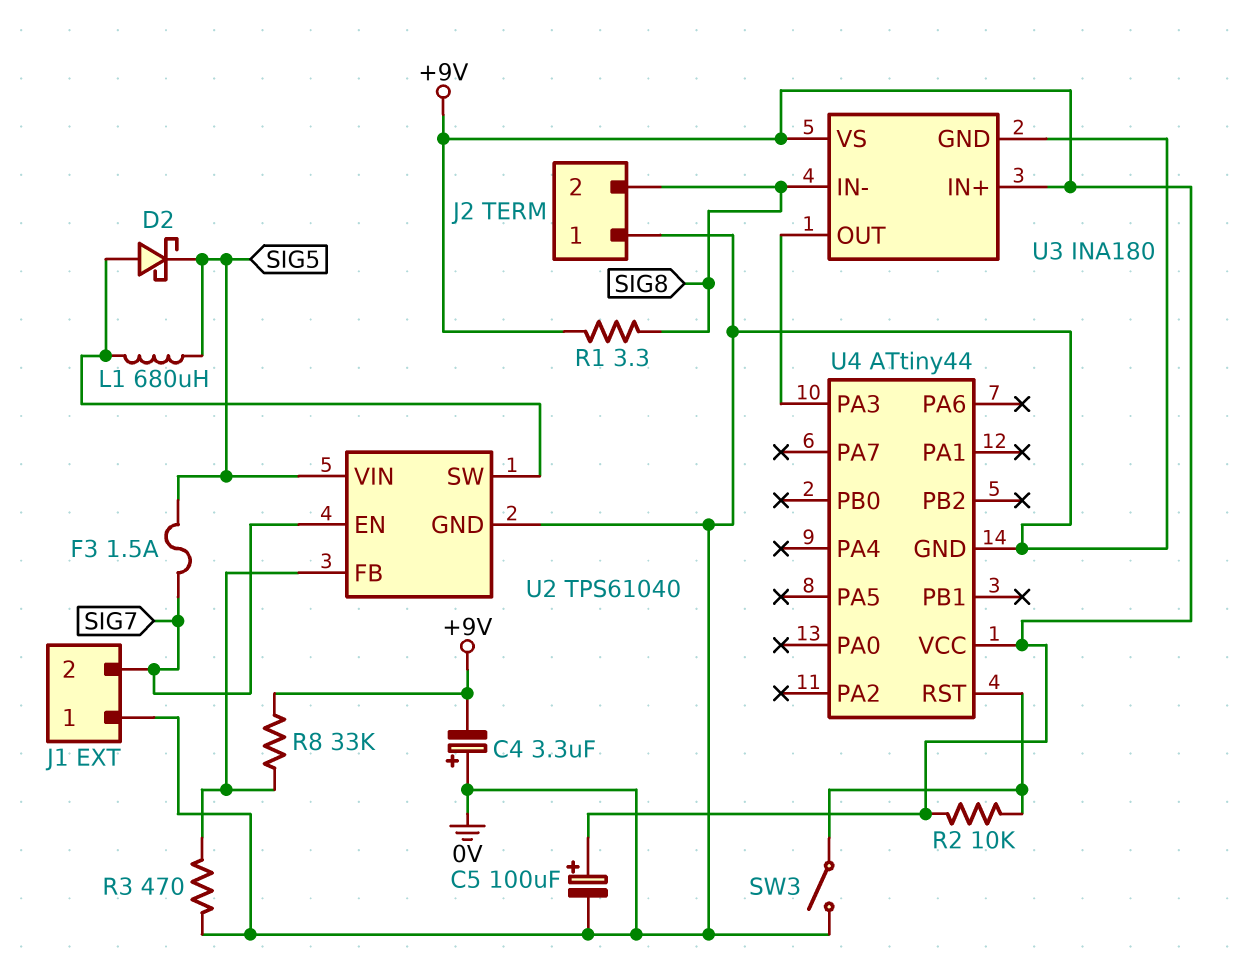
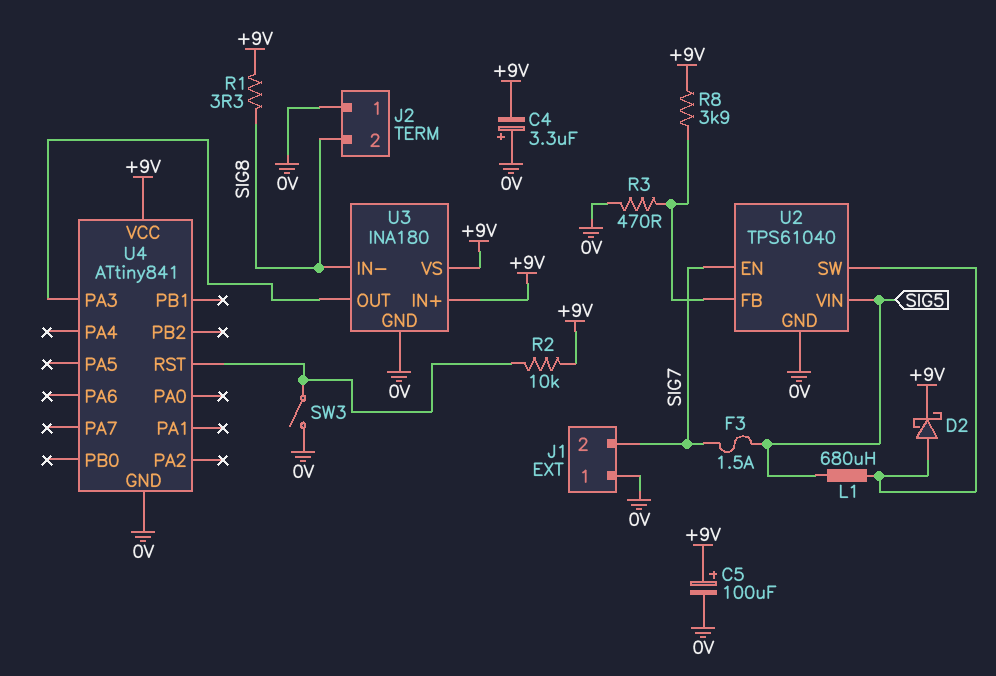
D2: schottky (A U2/SW, K SIG5) -> schottky (A U2/SW, K +9V)
R8: 33k (+9V, U2/FB) -> 3.9k (+9V, U2/FB)
U4: ATtiny44 -> ATtiny841

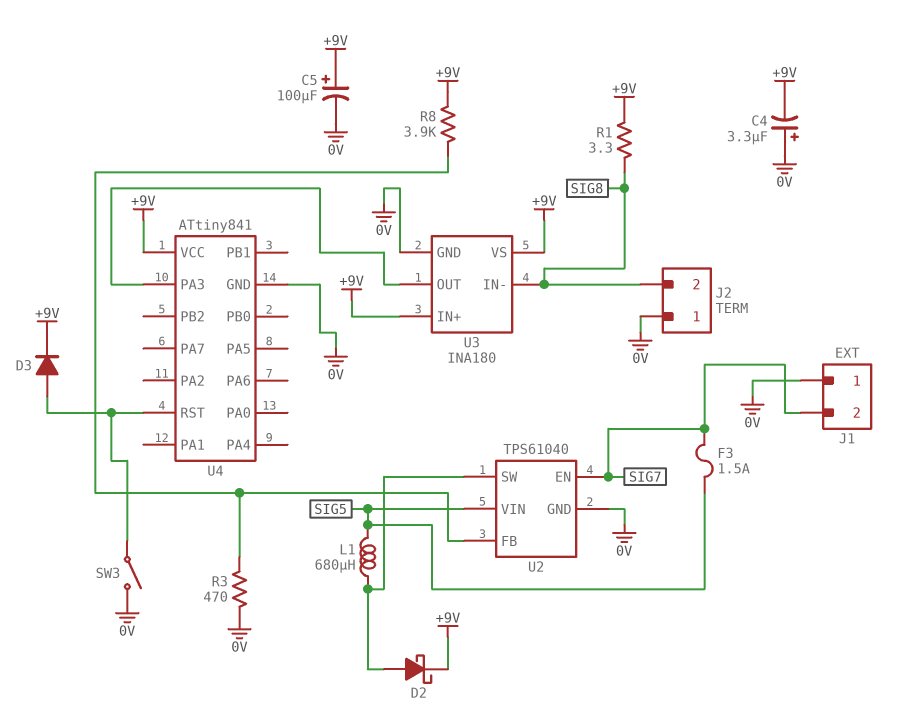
D3: none -> diode (A U4/RST, K +9V)
R2: 10k (+9V, U4/RST) -> none

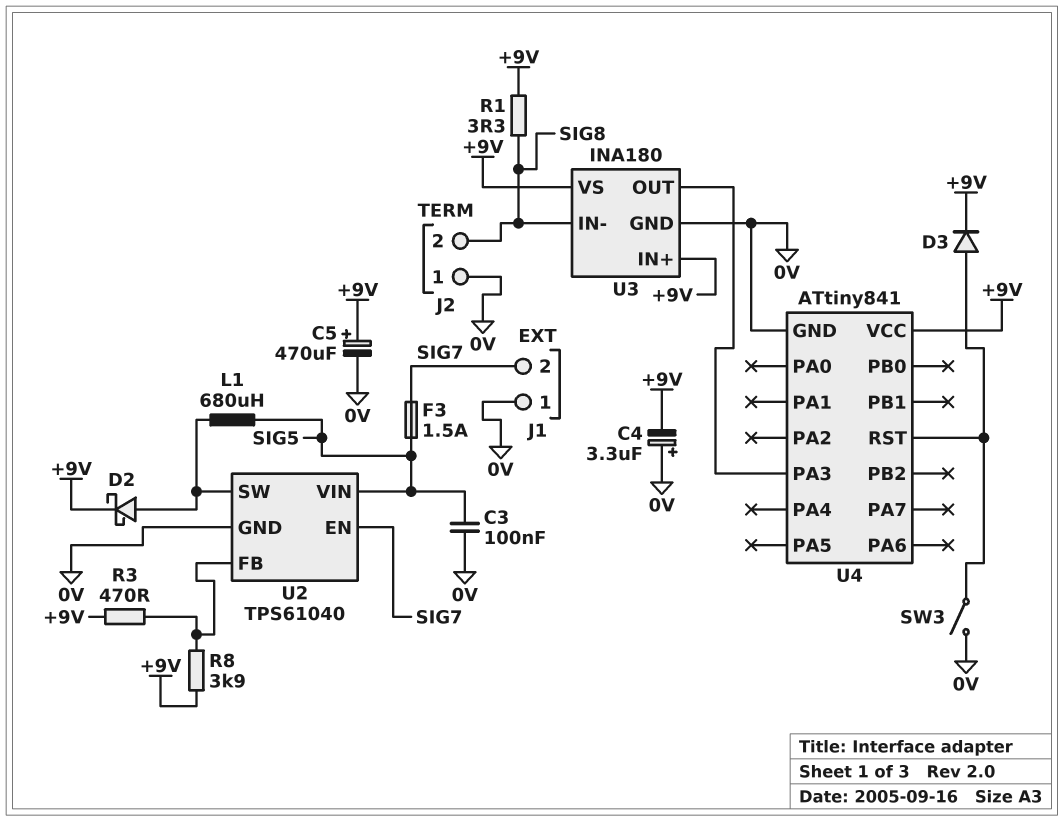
C3: none -> 100nF (0V, SIG5)
C5: 100uF (plus +9V, minus 0V) -> 470uF (plus +9V, minus 0V)
R3: 470 (0V, U2/FB) -> 470 (+9V, U2/FB)

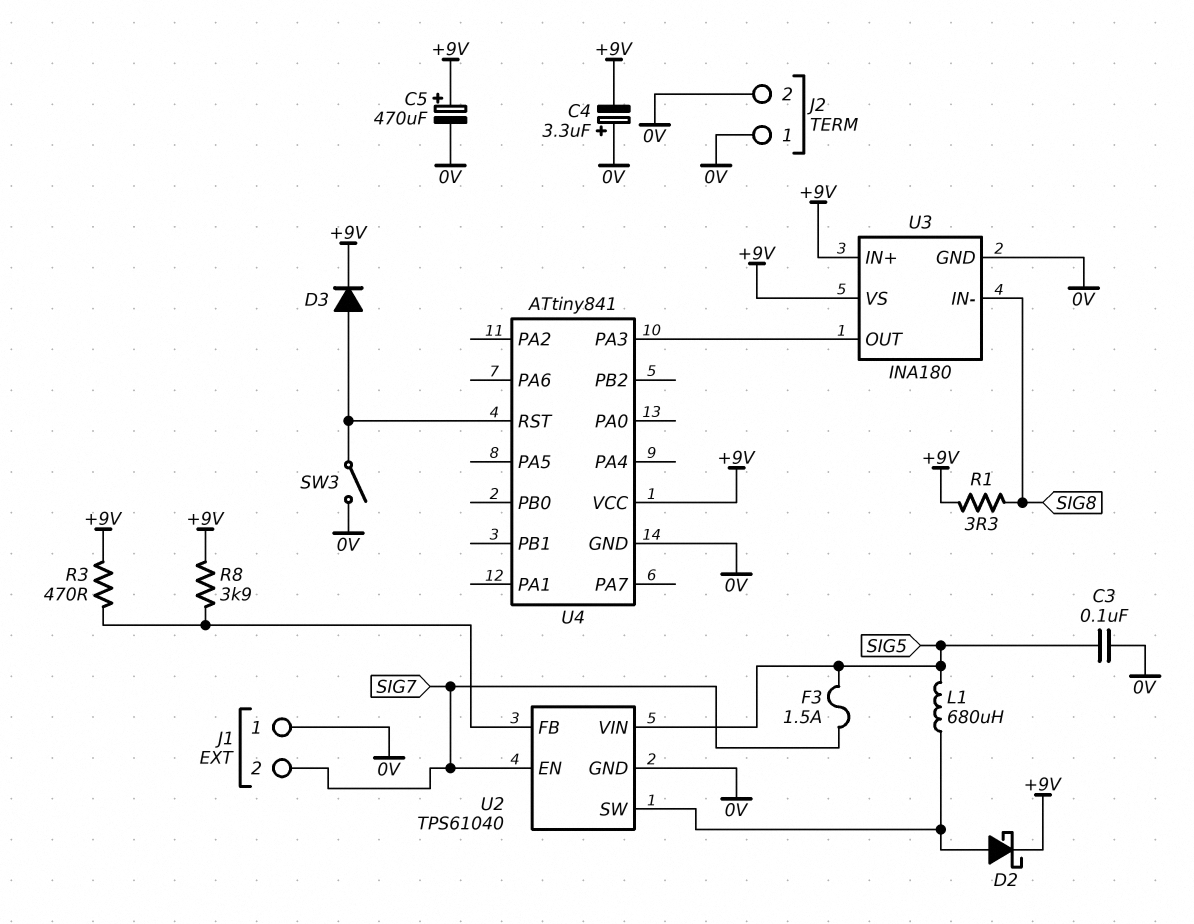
J2 pin 2: SIG8 -> 0V

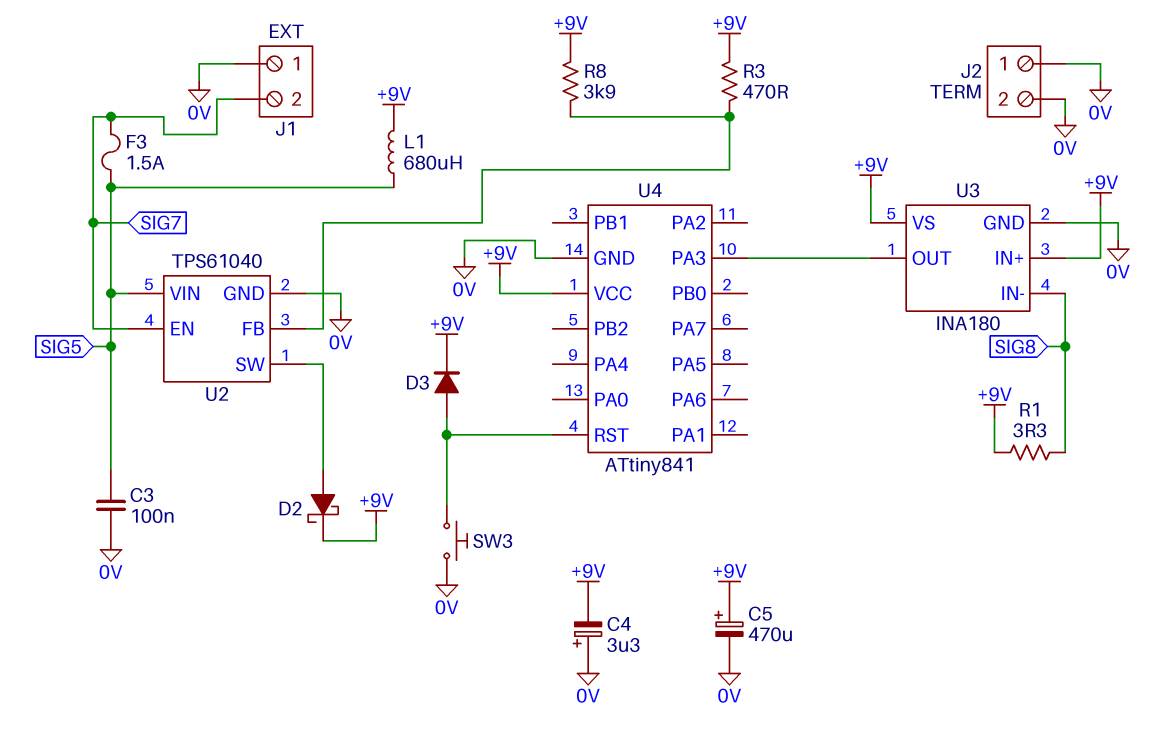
L1: 680uH (SIG5, U2/SW) -> 680uH (+9V, SIG5)
SW3: switch (0V, U4/RST) -> button (0V, U4/RST)

